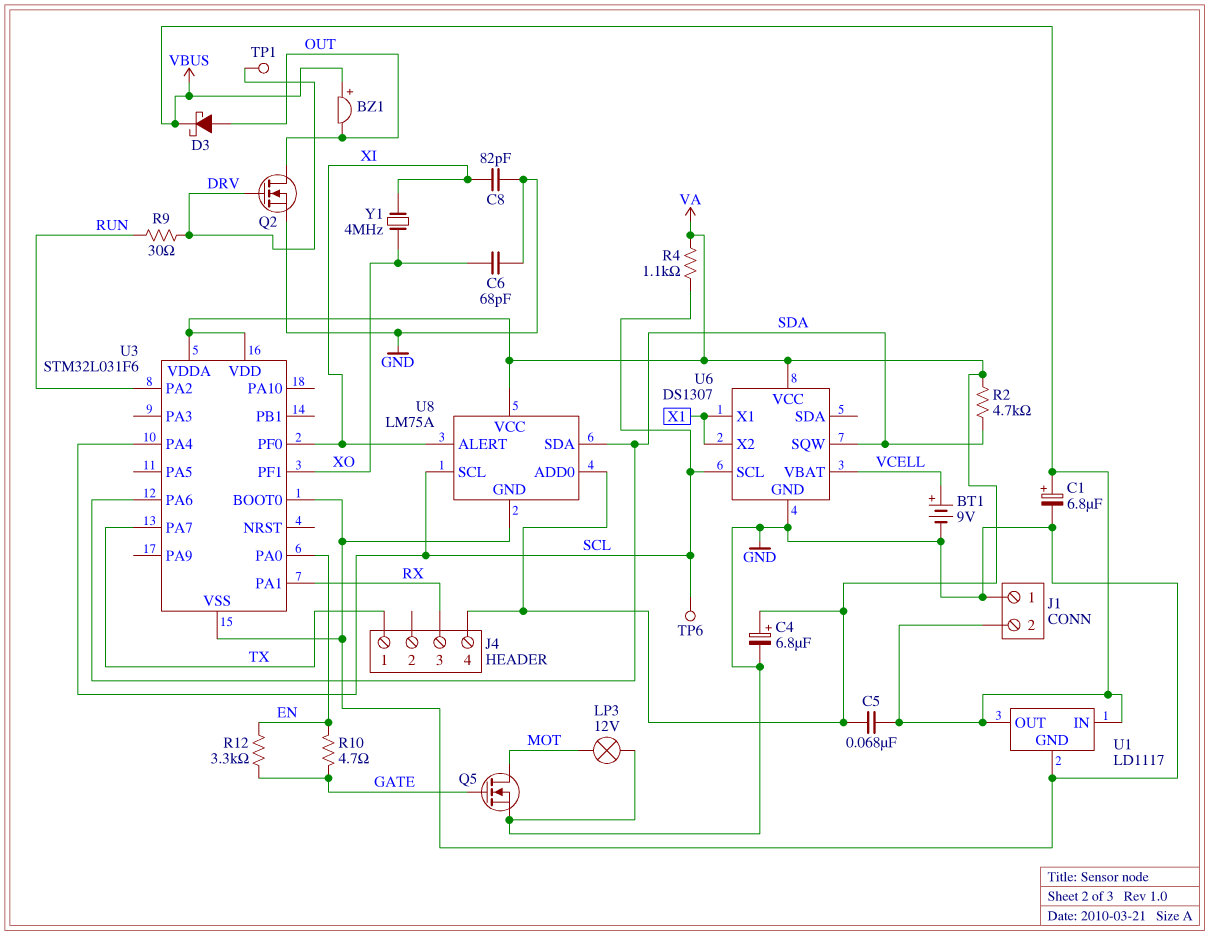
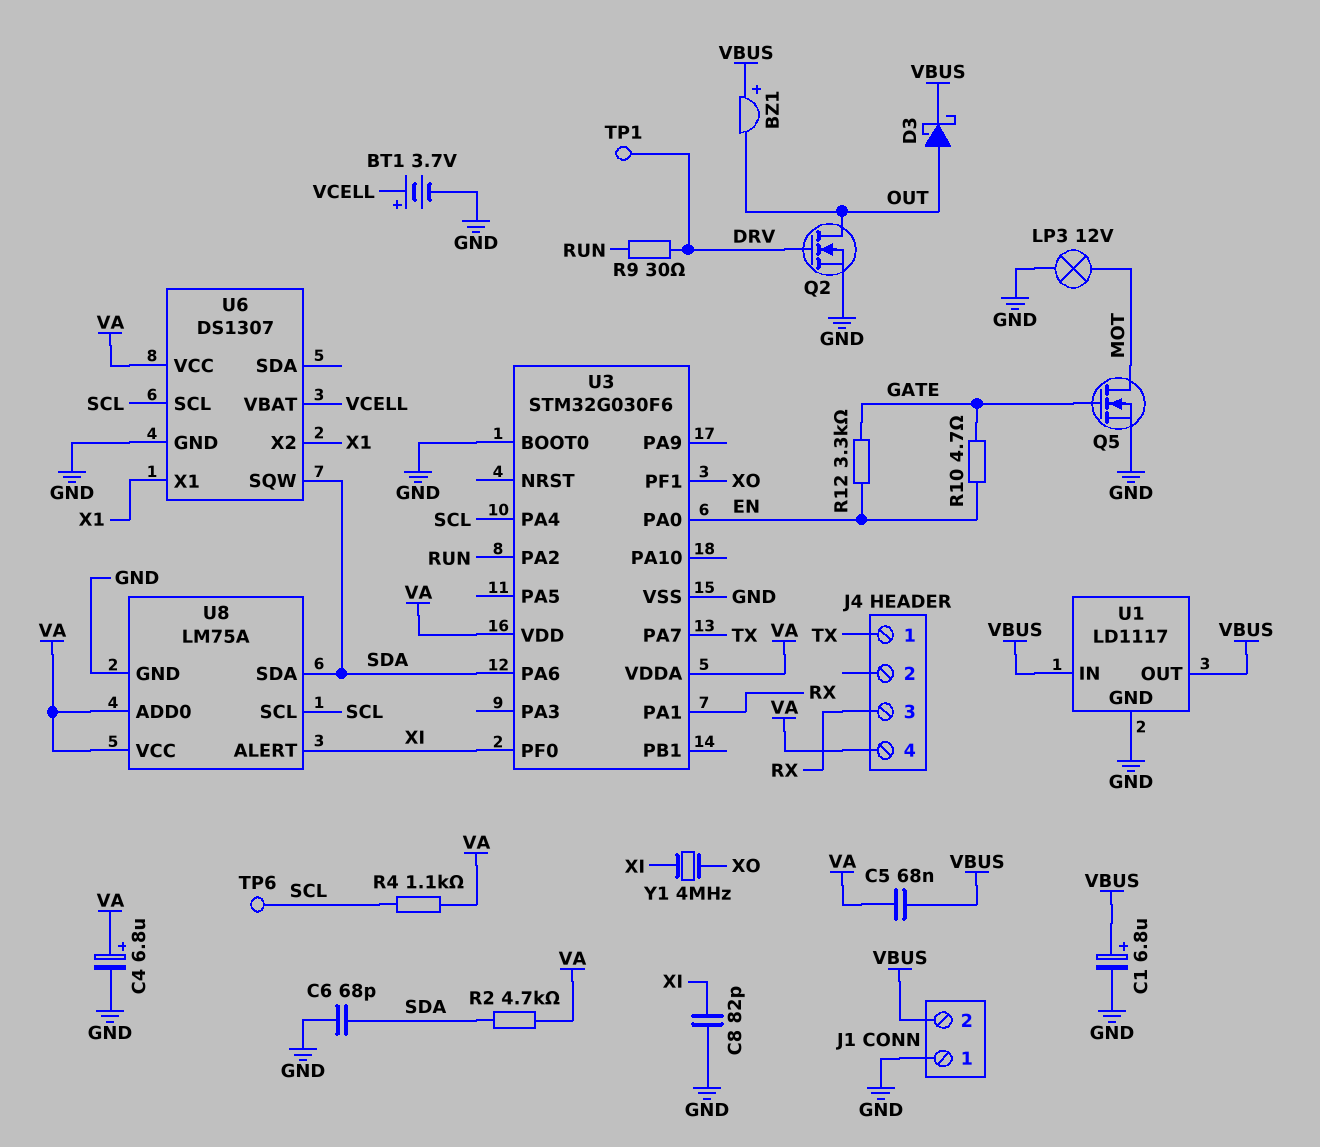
BT1: 9V (plus VCELL, minus GND) -> 3.7V (plus VCELL, minus GND)
C6: 68pF (GND, XO) -> 68pF (GND, SDA)
U3: STM32L031F6 -> STM32G030F6

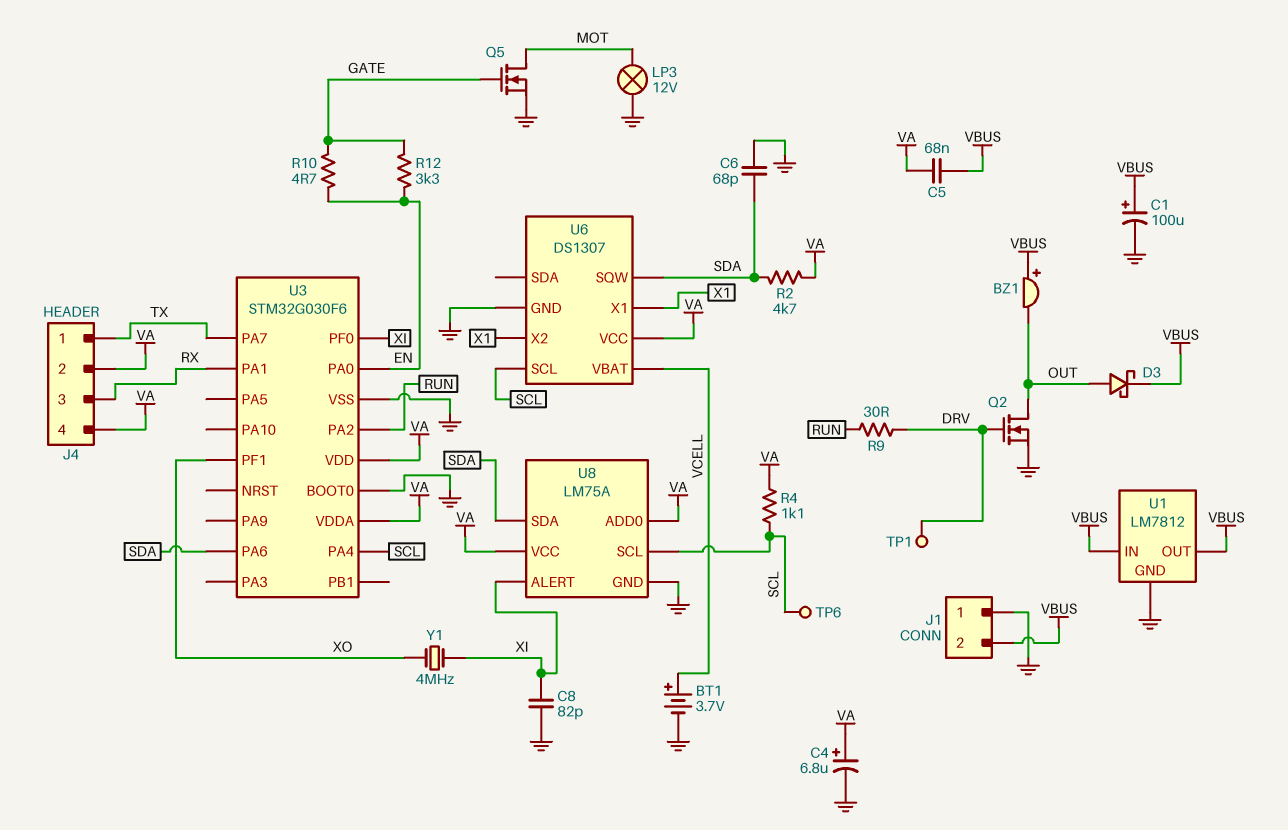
C1: 6.8uF (plus VBUS, minus GND) -> 100uF (plus VBUS, minus GND)
J4 pin 2: none -> VA
U1: LD1117 -> LM7812

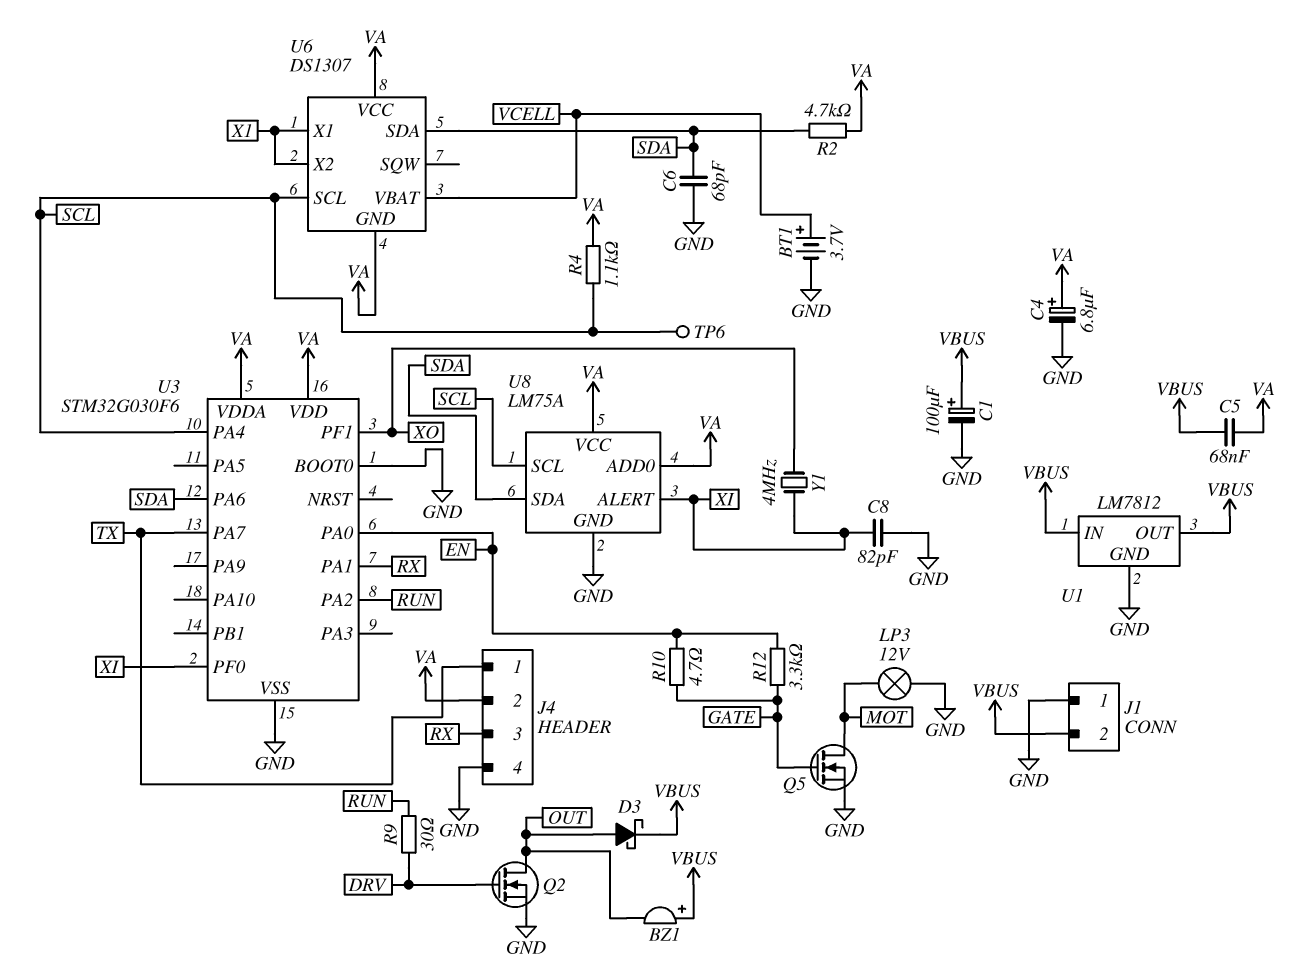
J4 pin 4: VA -> GND
TP1: test point (DRV) -> none
U6 pin GND: GND -> VA
U6 pin SDA: none -> SDA
U6 pin SQW: SDA -> none

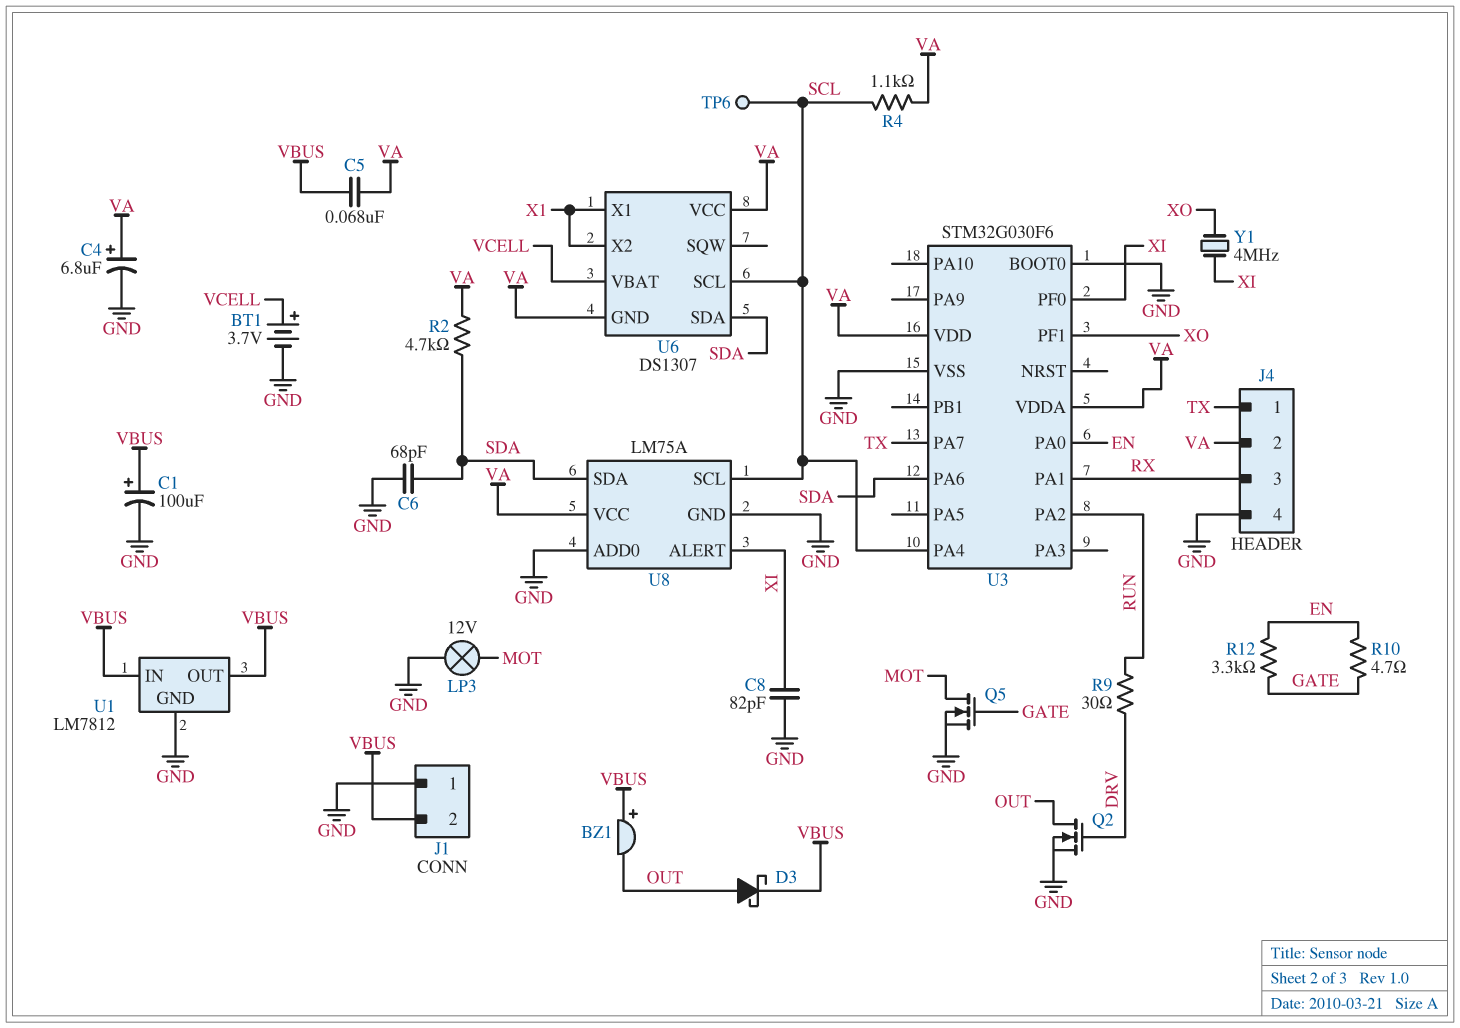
U8 pin ADD0: VA -> GND

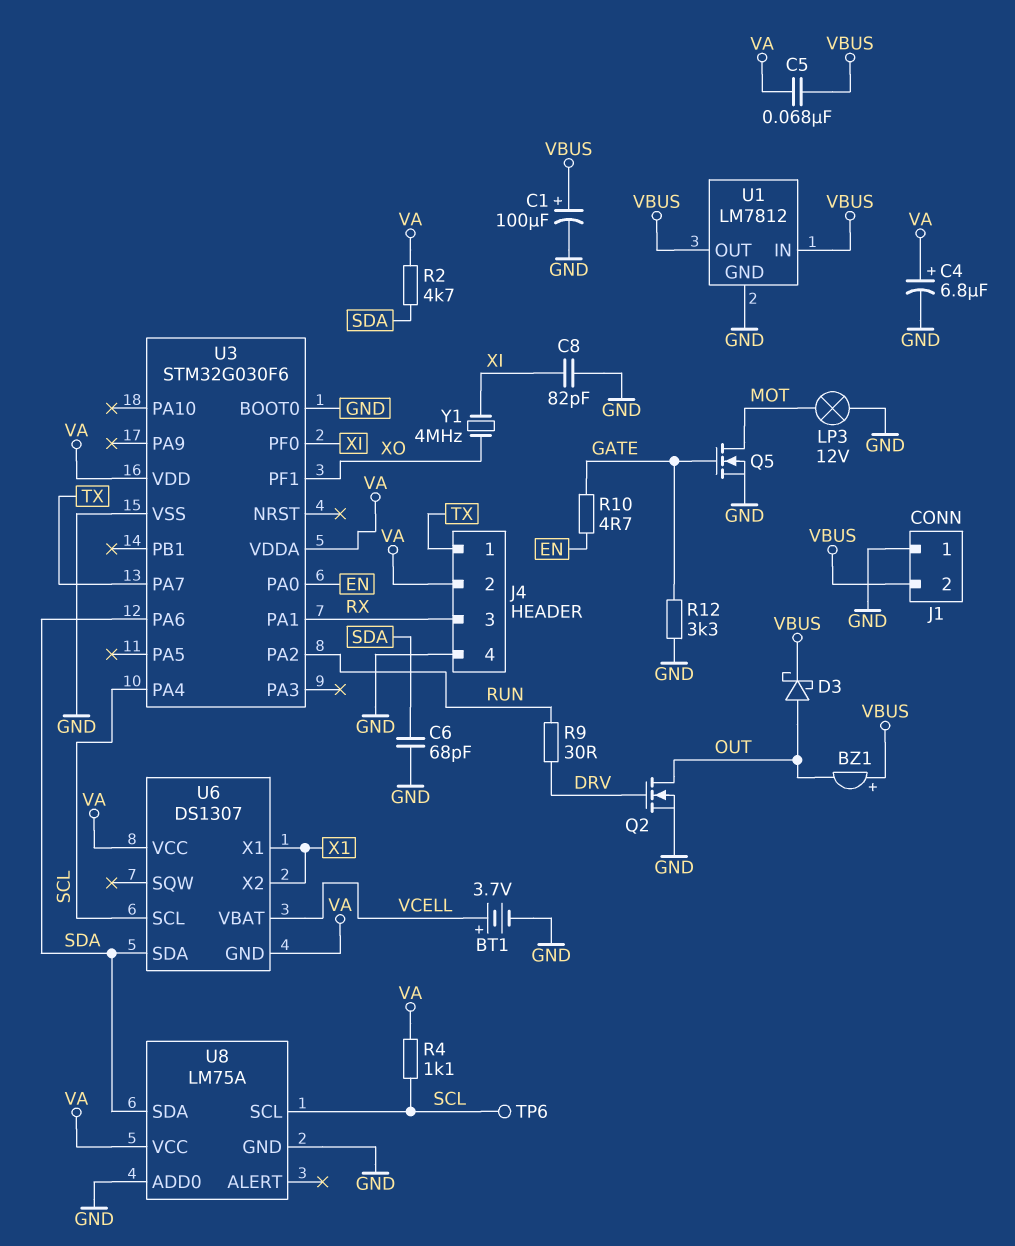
R12: 3.3k (EN, GATE) -> 3.3k (GATE, GND)
U8 pin ALERT: XI -> none

